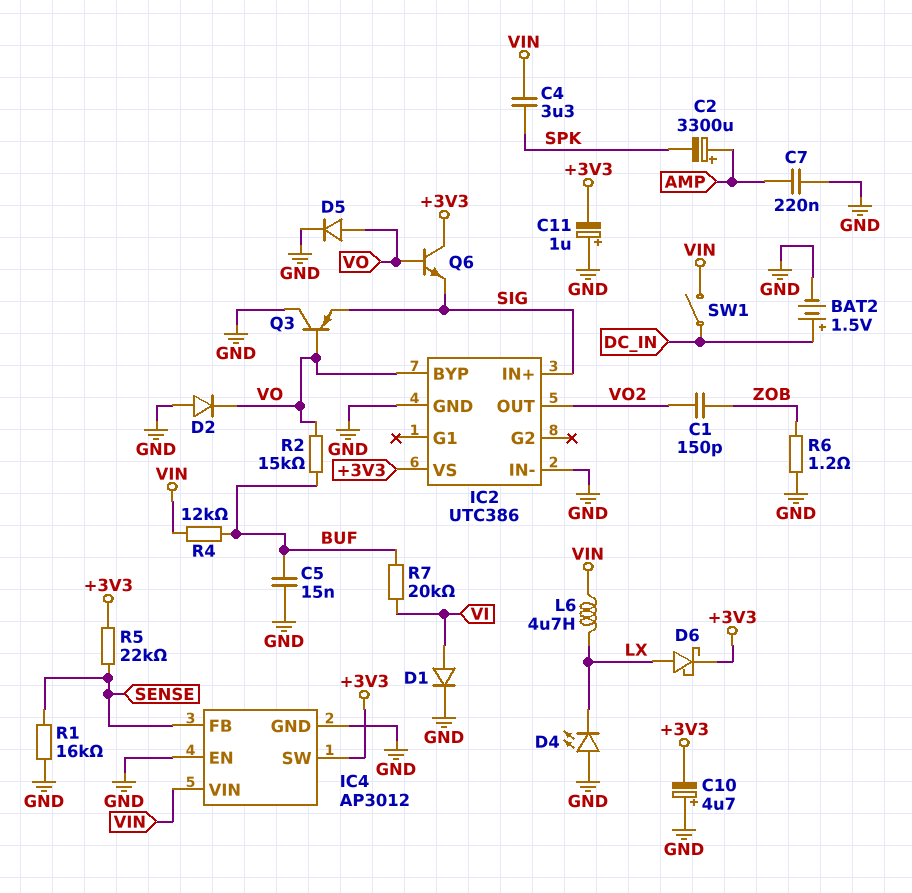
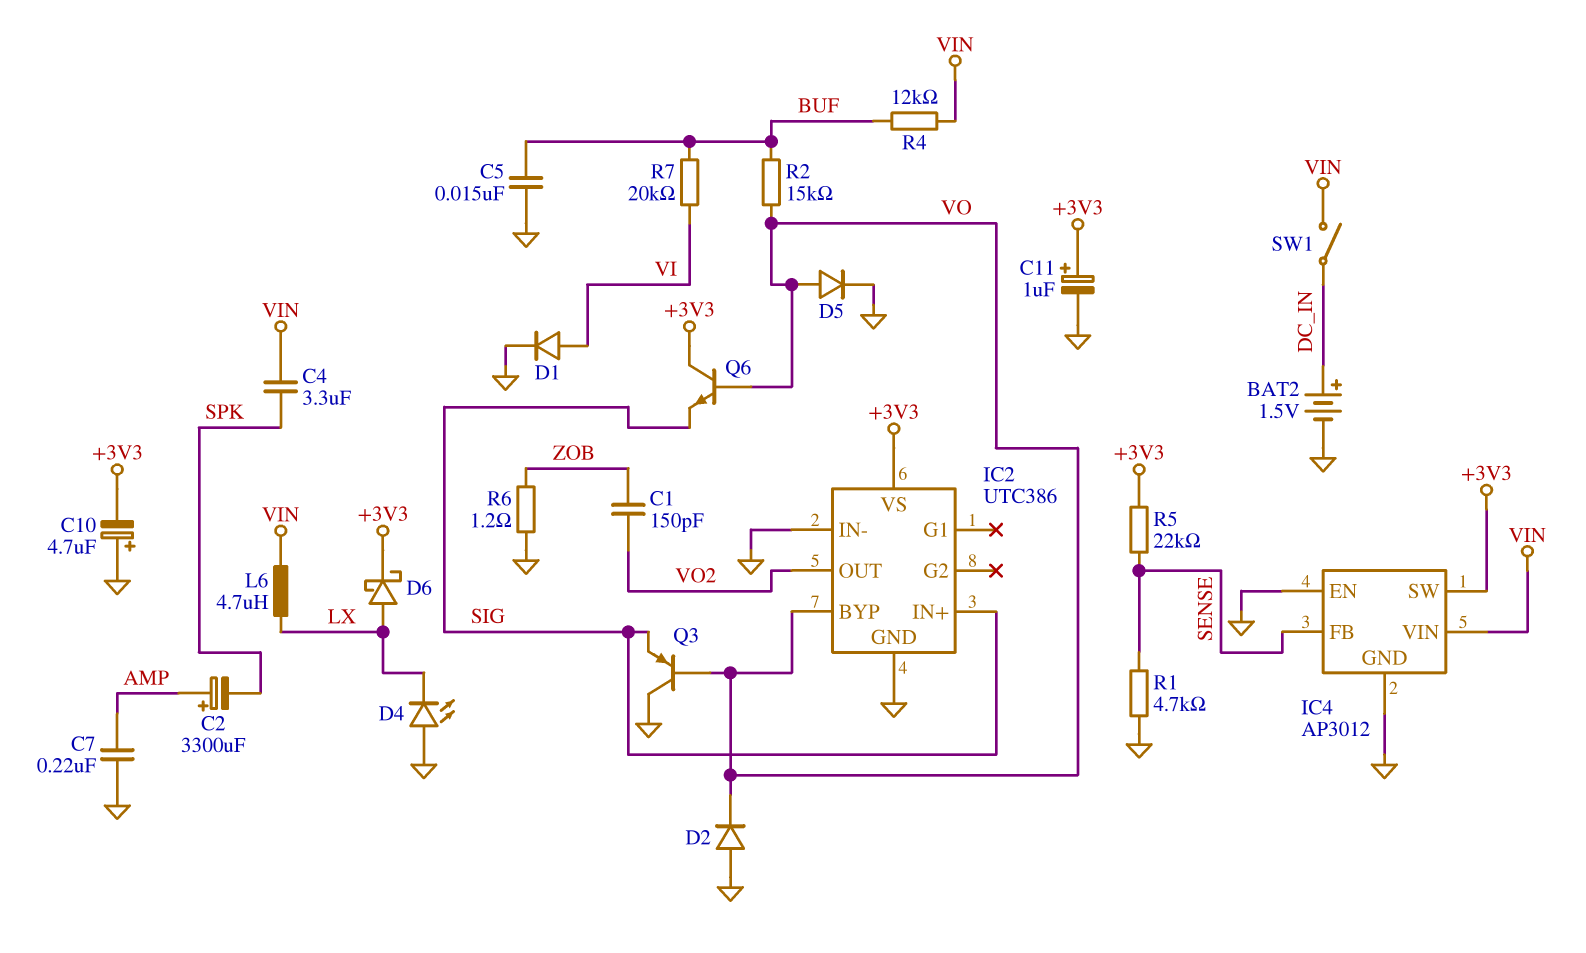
C11: 1uF (plus GND, minus +3V3) -> 1uF (plus +3V3, minus GND)
R1: 16k (GND, SENSE) -> 4.7k (GND, SENSE)

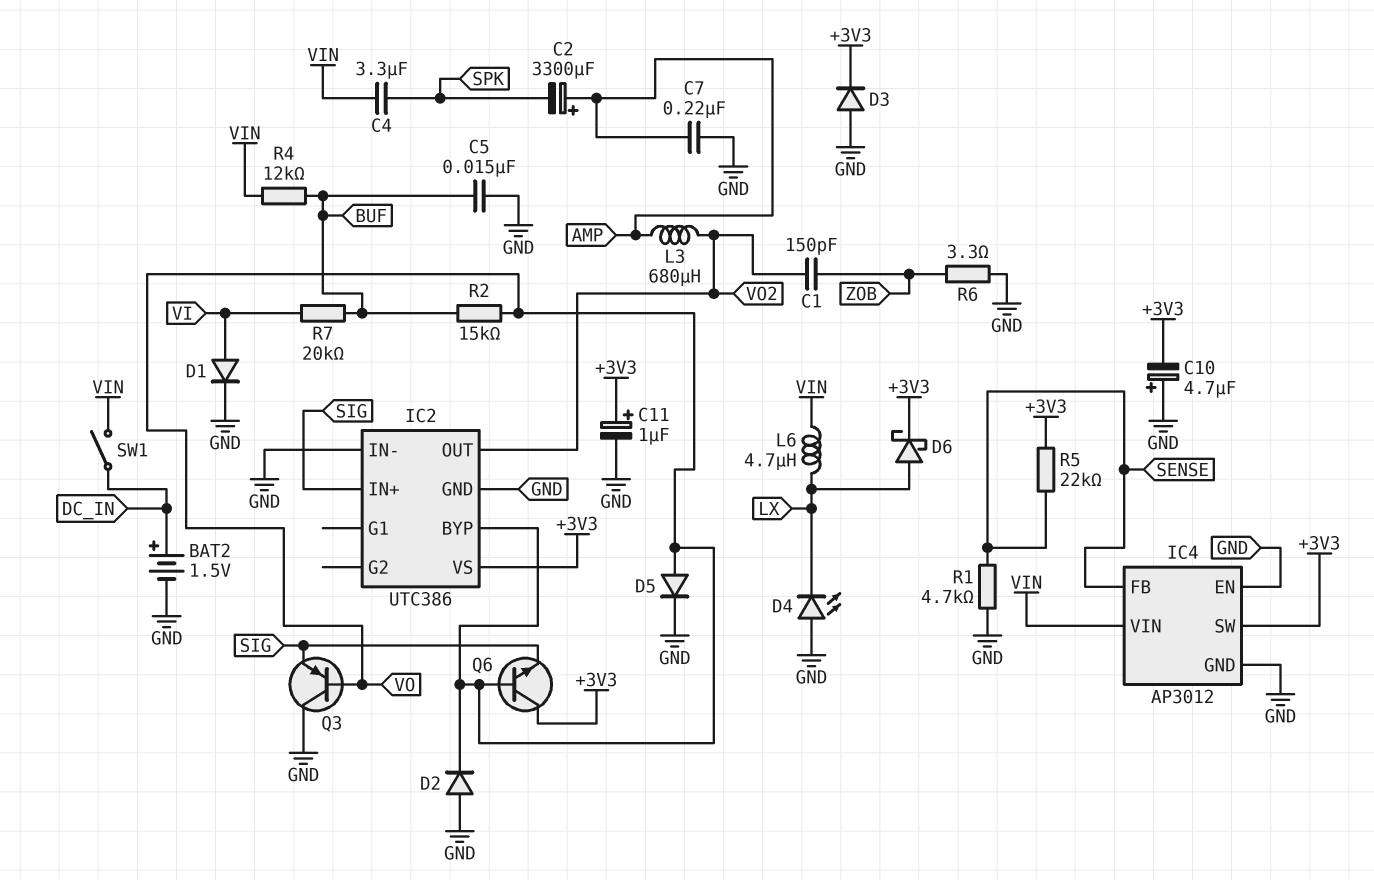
D3: none -> diode (A GND, K +3V3)
L3: none -> 680uH (AMP, VO2)
R6: 1.2 (GND, ZOB) -> 3.3 (GND, ZOB)

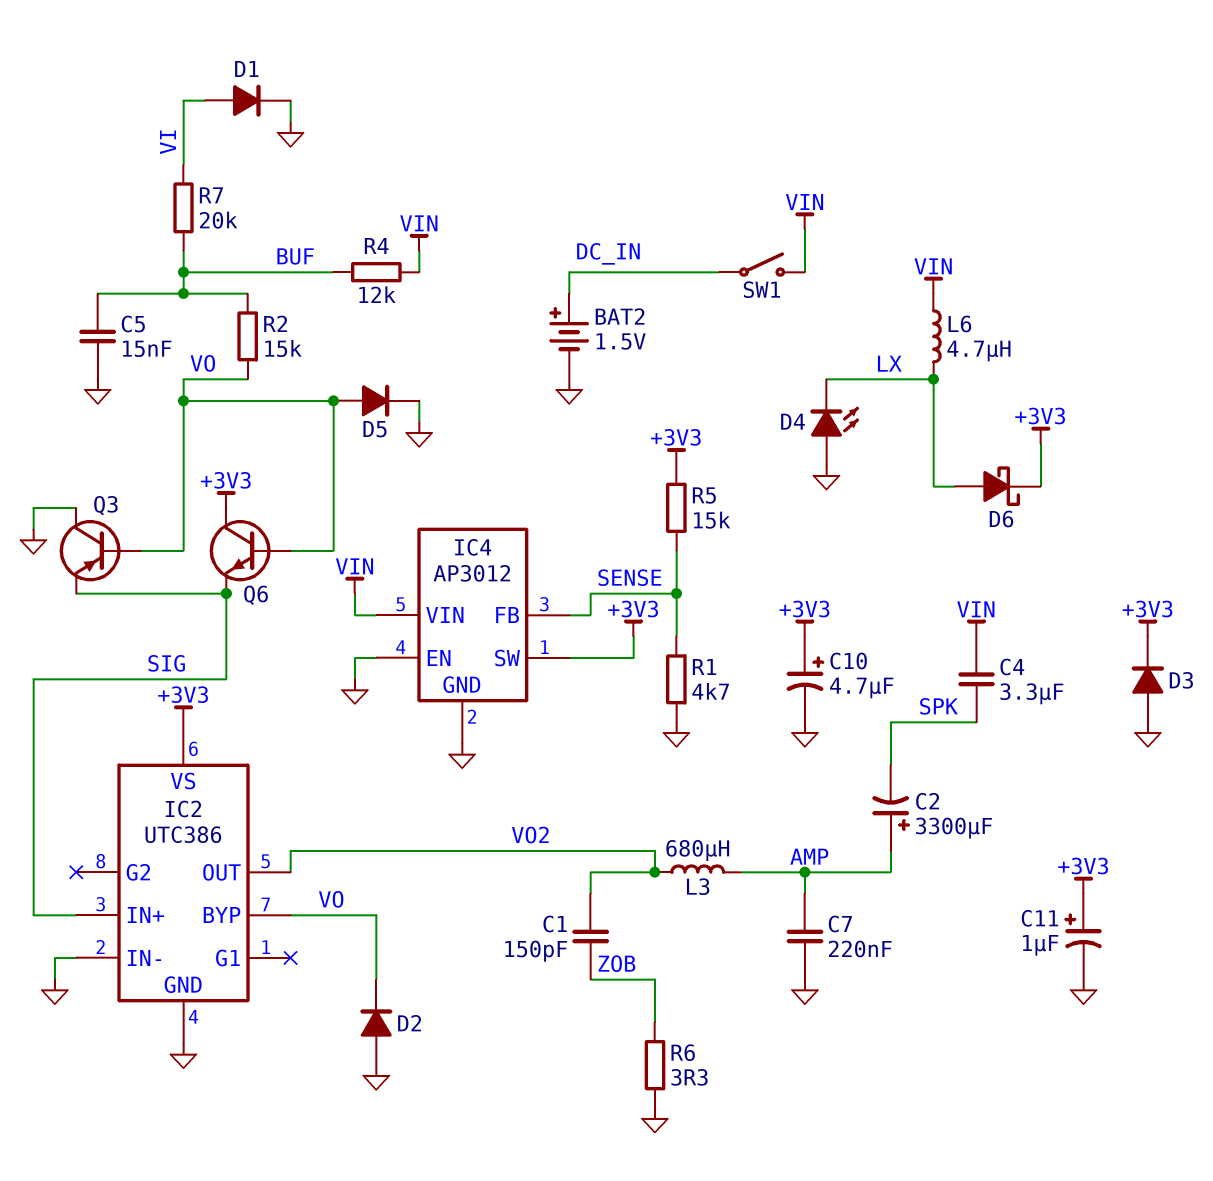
C10: 4.7uF (plus GND, minus +3V3) -> 4.7uF (plus +3V3, minus GND)
R5: 22k (+3V3, SENSE) -> 15k (+3V3, SENSE)

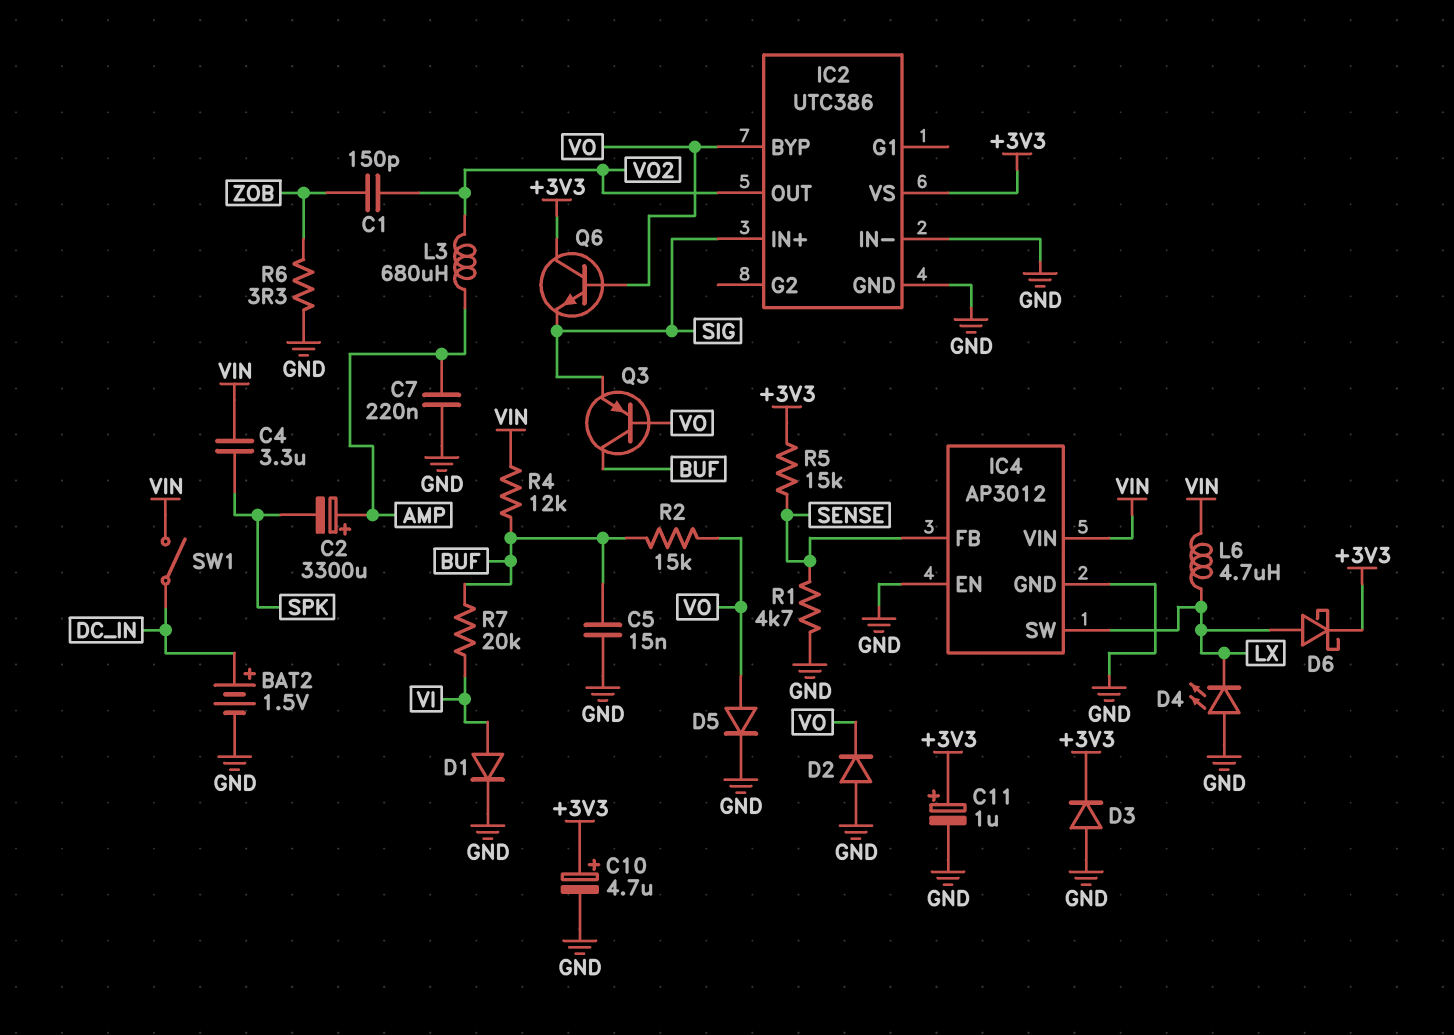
IC4 pin SW: +3V3 -> LX
Q3: PNP (B VO, C GND, E SIG) -> PNP (B VO, C BUF, E SIG)

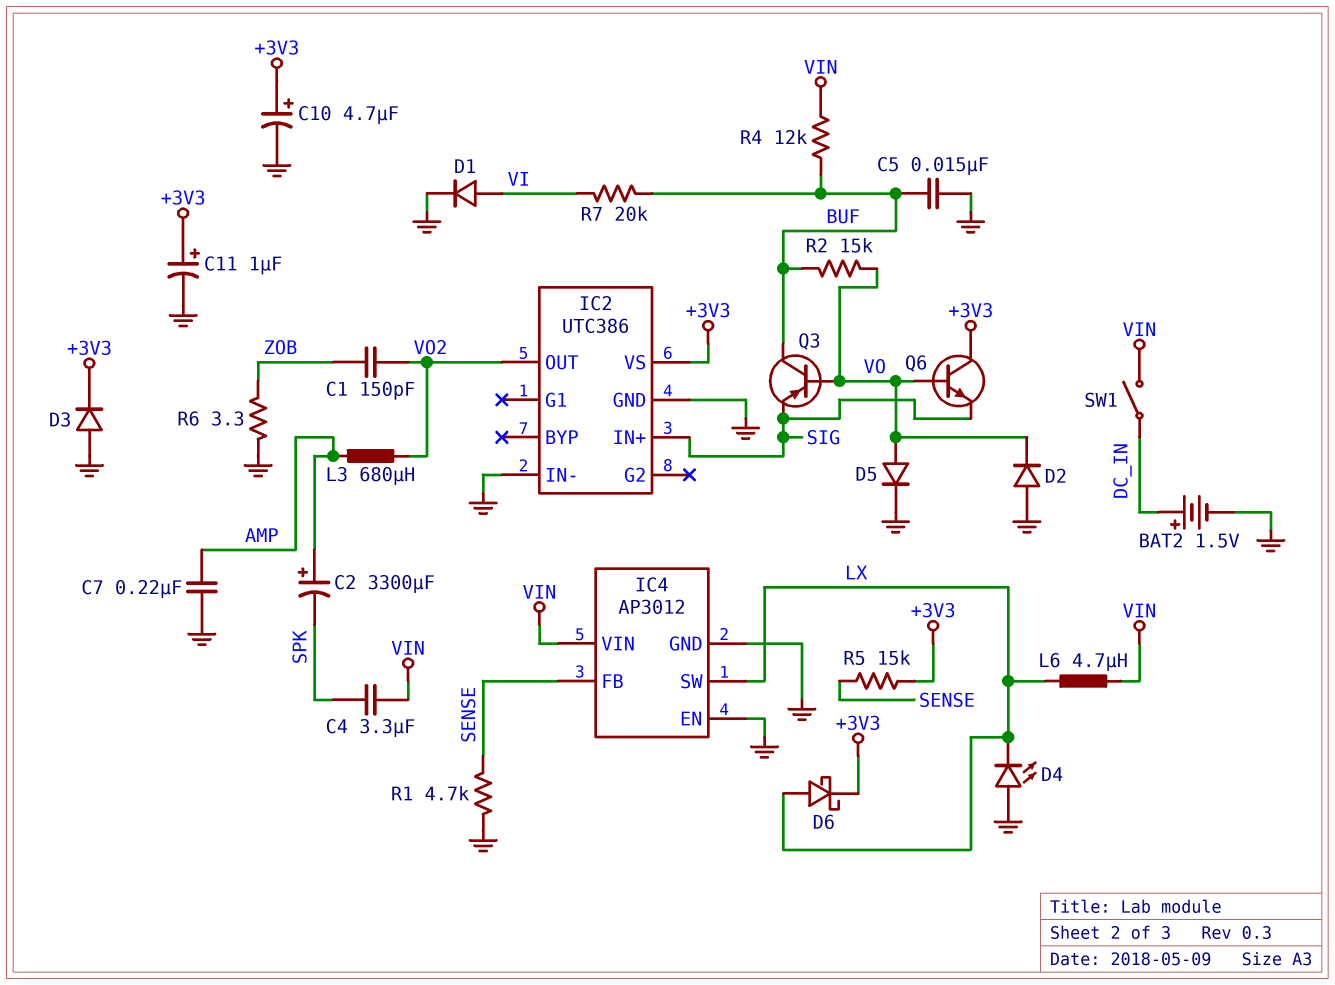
IC2 pin BYP: VO -> none

